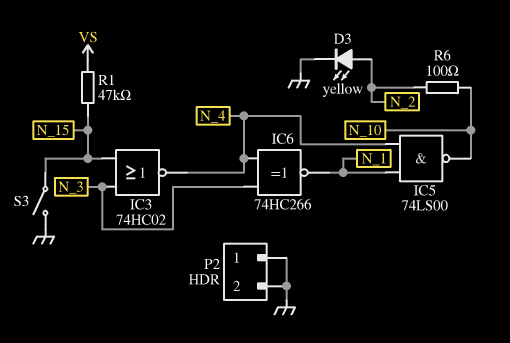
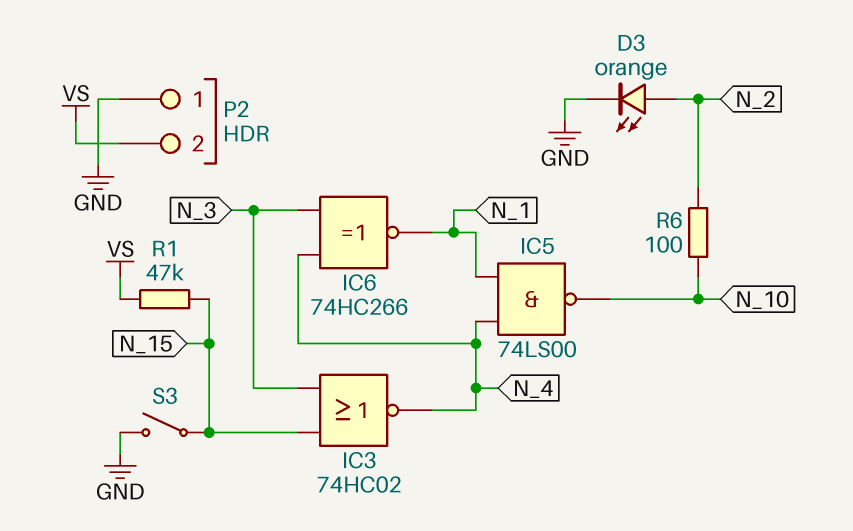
D3: LED yellow (A N_2, K GND) -> LED orange (A N_2, K GND)
P2 pin 2: GND -> VS

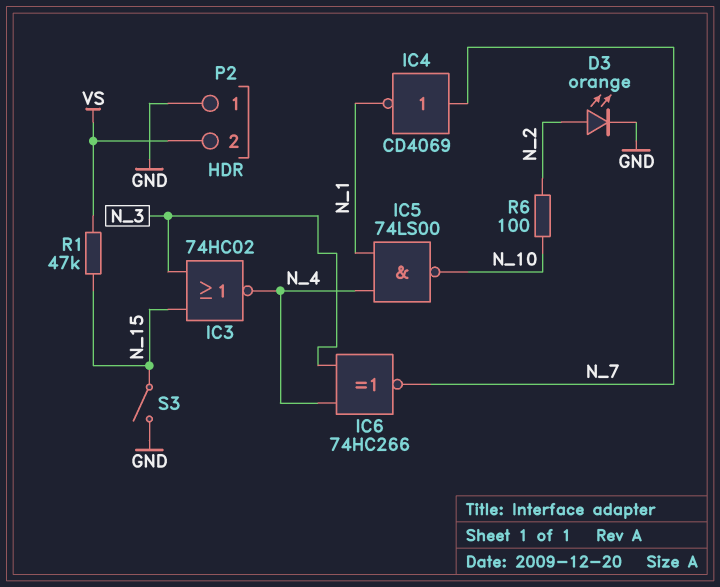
IC4: none -> NOT CD4069 (in N_7, out N_1)
IC6: XNOR 74HC266 (in N_3, in N_4, out N_1) -> XNOR 74HC266 (in N_3, in N_4, out N_7)

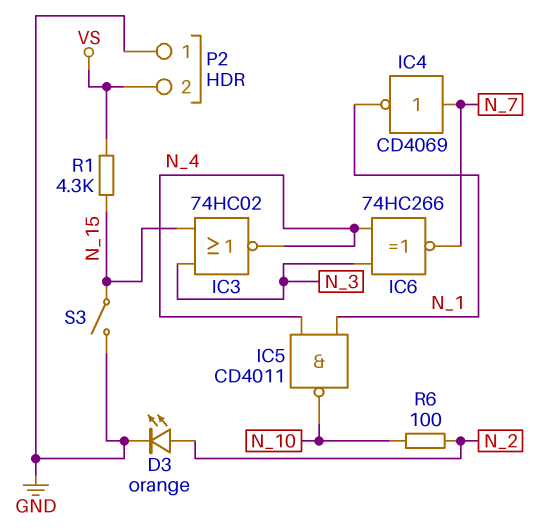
IC5: NAND 74LS00 (in N_1, in N_4, out N_10) -> NAND CD4011 (in N_1, in N_4, out N_10)
R1: 47k (N_15, VS) -> 4.3k (N_15, VS)

